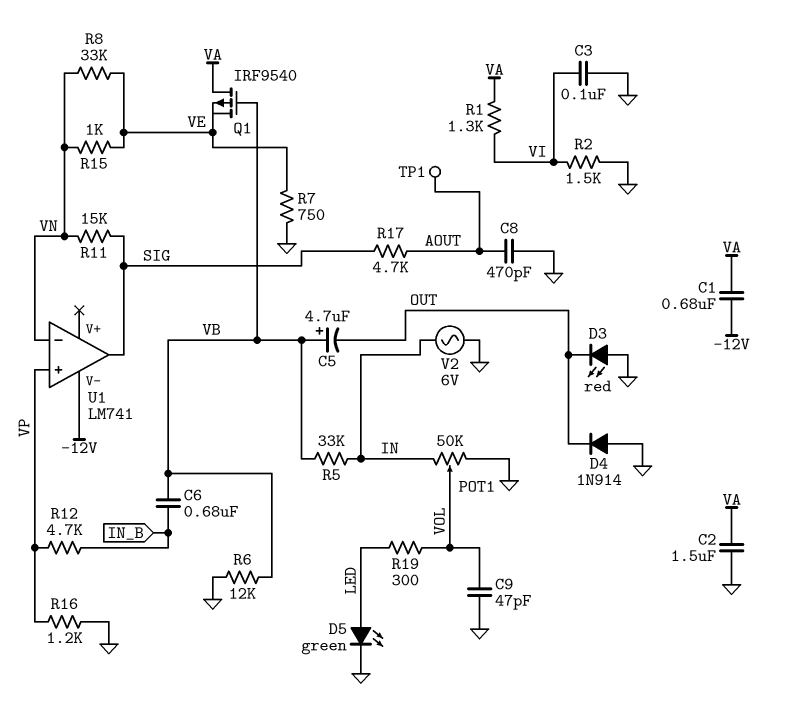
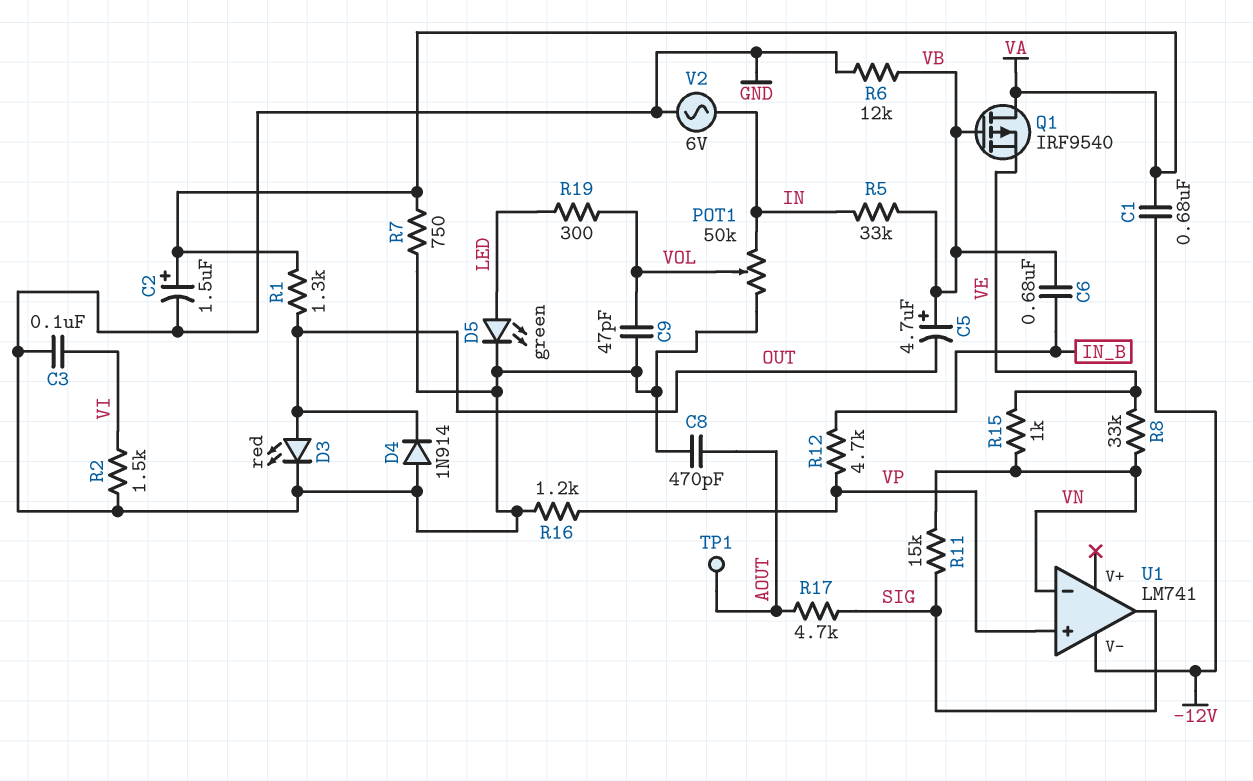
C2: 1.5uF (GND, VA) -> 1.5uF (plus VA, minus GND)
D3: LED red (A GND, K OUT) -> LED red (A OUT, K GND)
R1: 1.3k (VA, VI) -> 1.3k (OUT, VA)
R7: 750 (GND, VE) -> 750 (GND, VA)

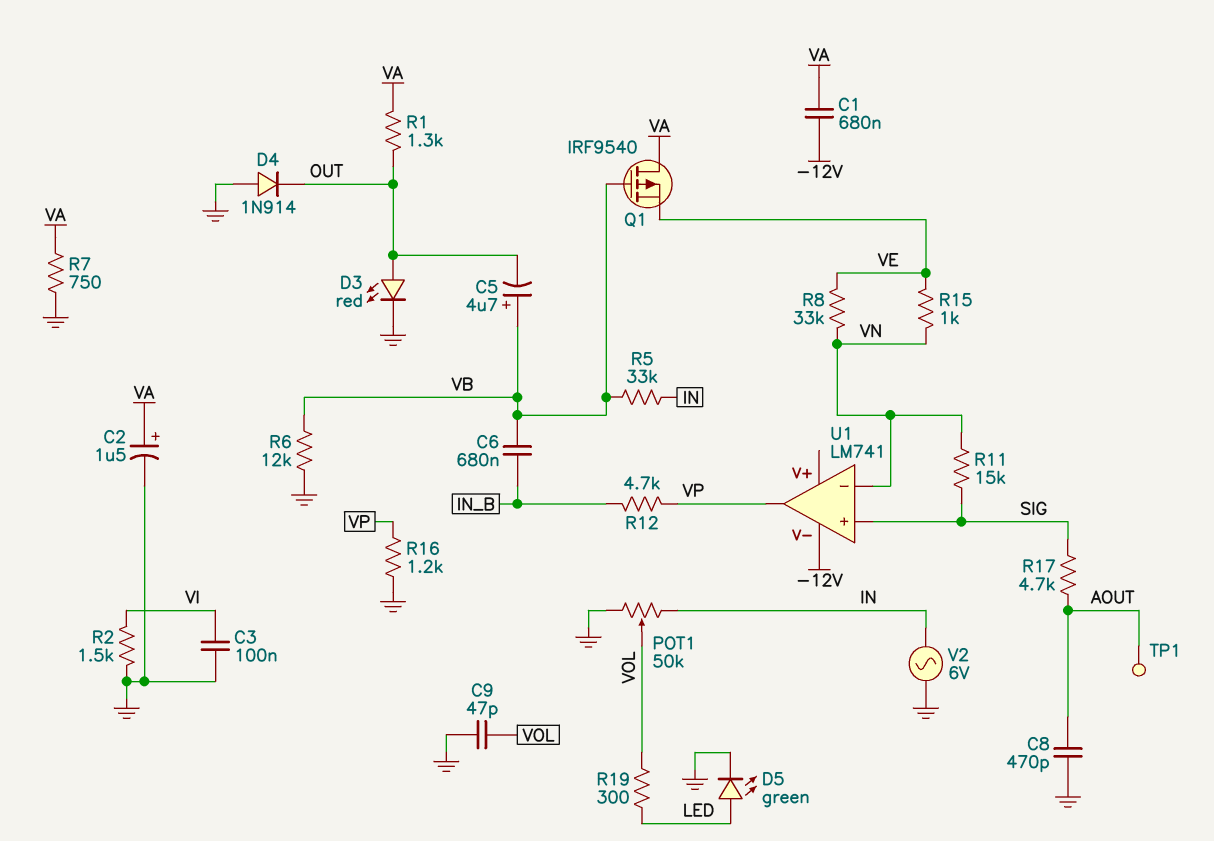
U1 pin in+: VP -> SIG
U1 pin out: SIG -> VP

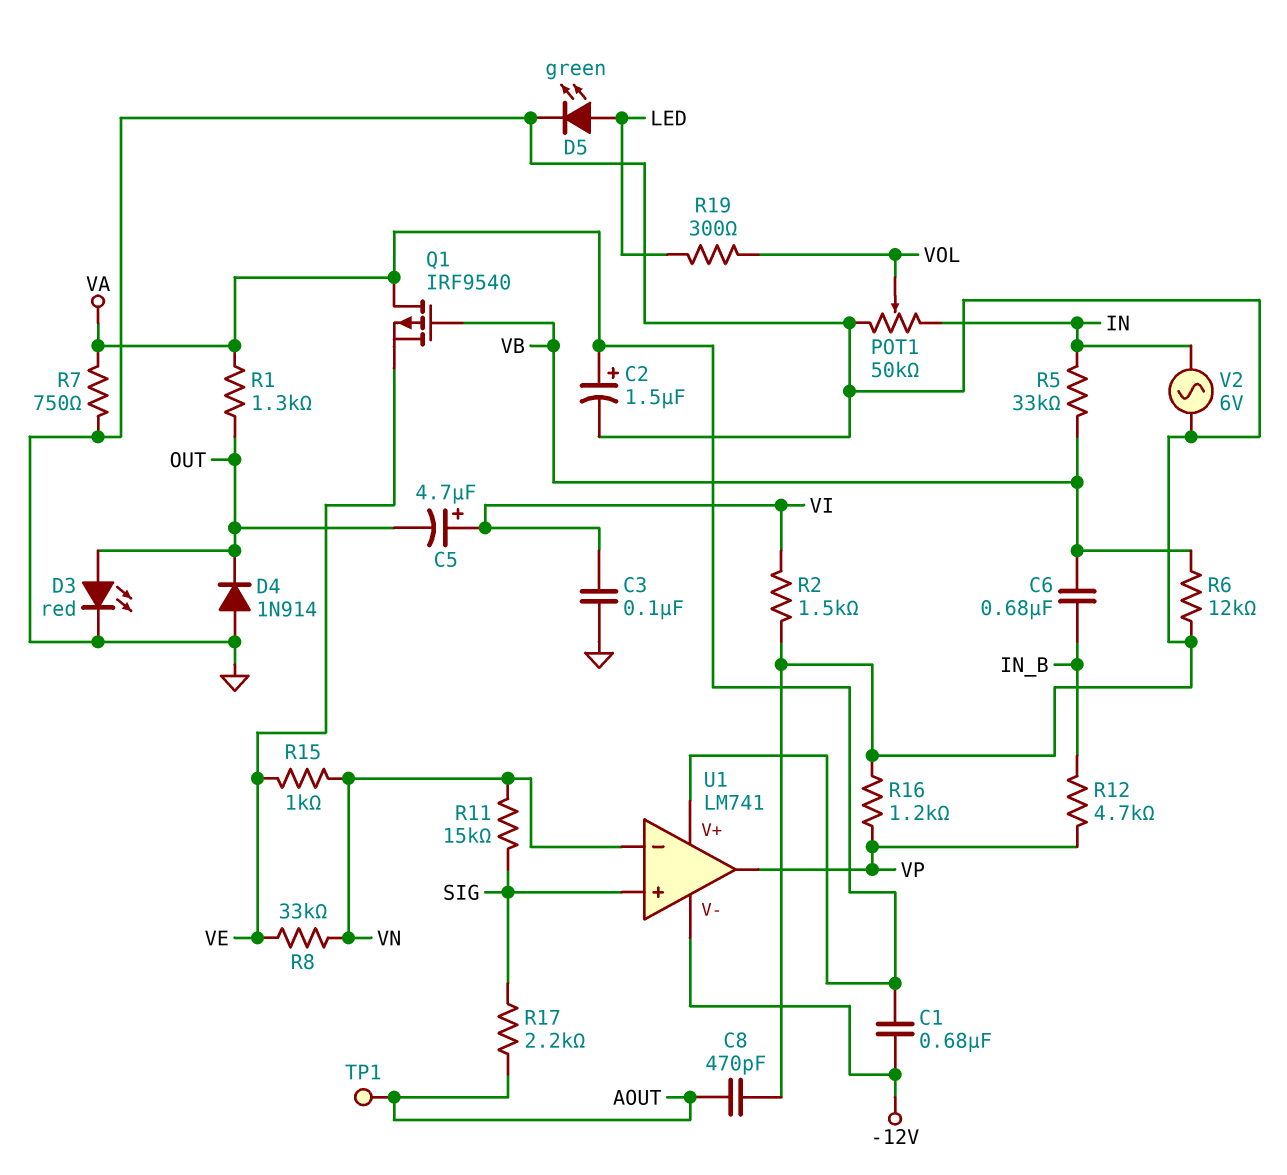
C5: 4.7uF (plus VB, minus OUT) -> 4.7uF (plus VI, minus OUT)
C9: 47pF (GND, VOL) -> none
R17: 4.7k (AOUT, SIG) -> 2.2k (AOUT, SIG)
U1 pin V+: none -> VA

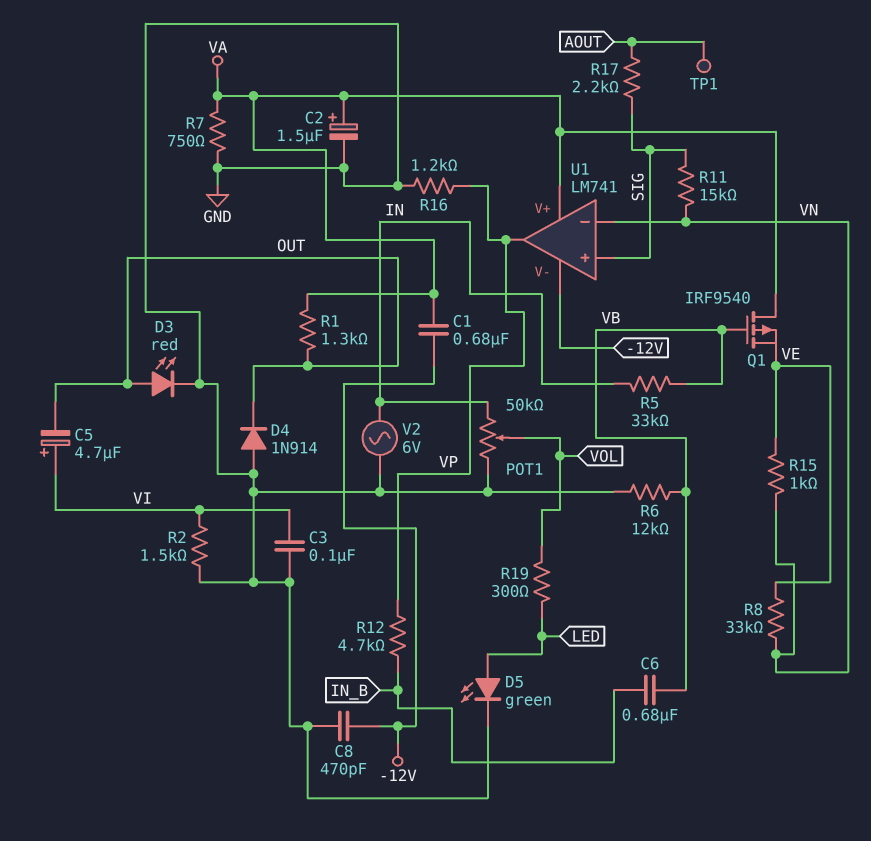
C8: 470pF (AOUT, GND) -> 470pF (-12V, GND)

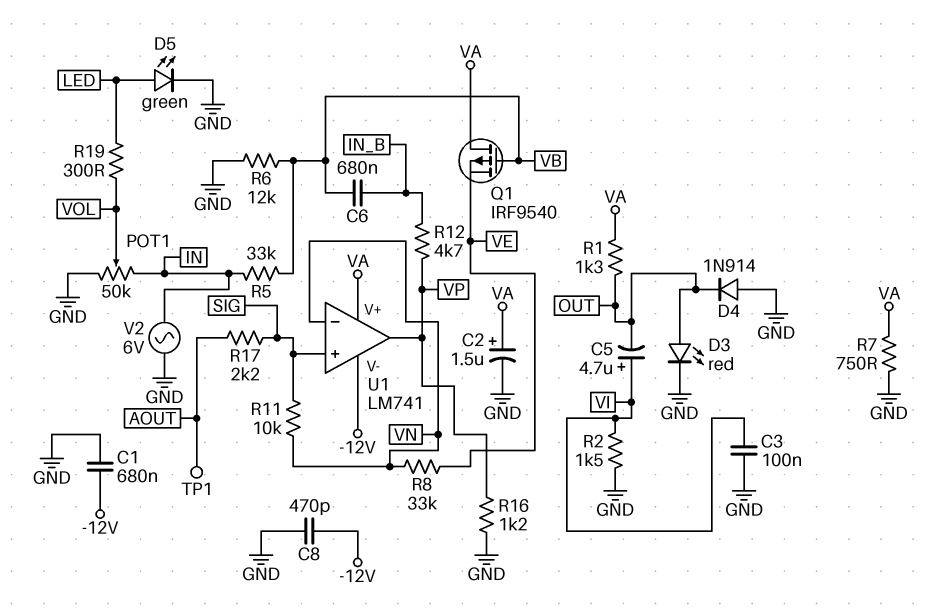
C1: 680nF (-12V, VA) -> 680nF (-12V, GND)
R11: 15k (SIG, VN) -> 10k (SIG, VN)
R15: 1k (VE, VN) -> none

